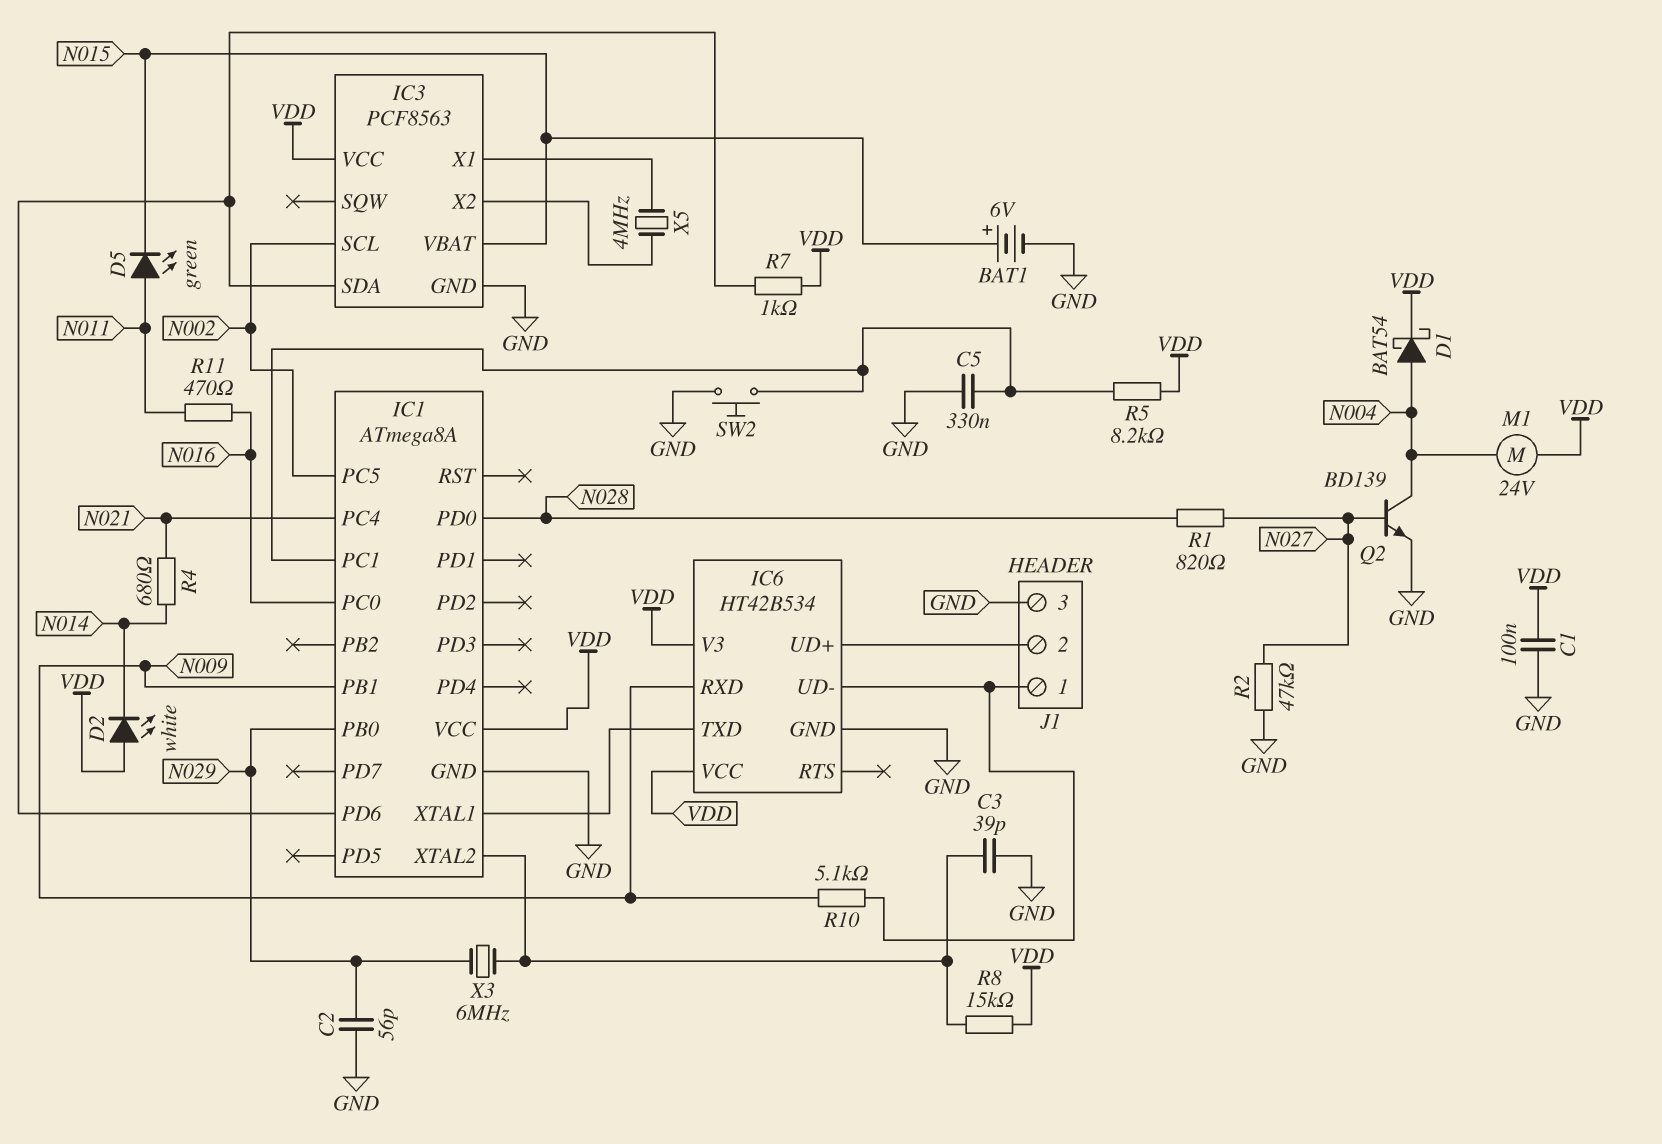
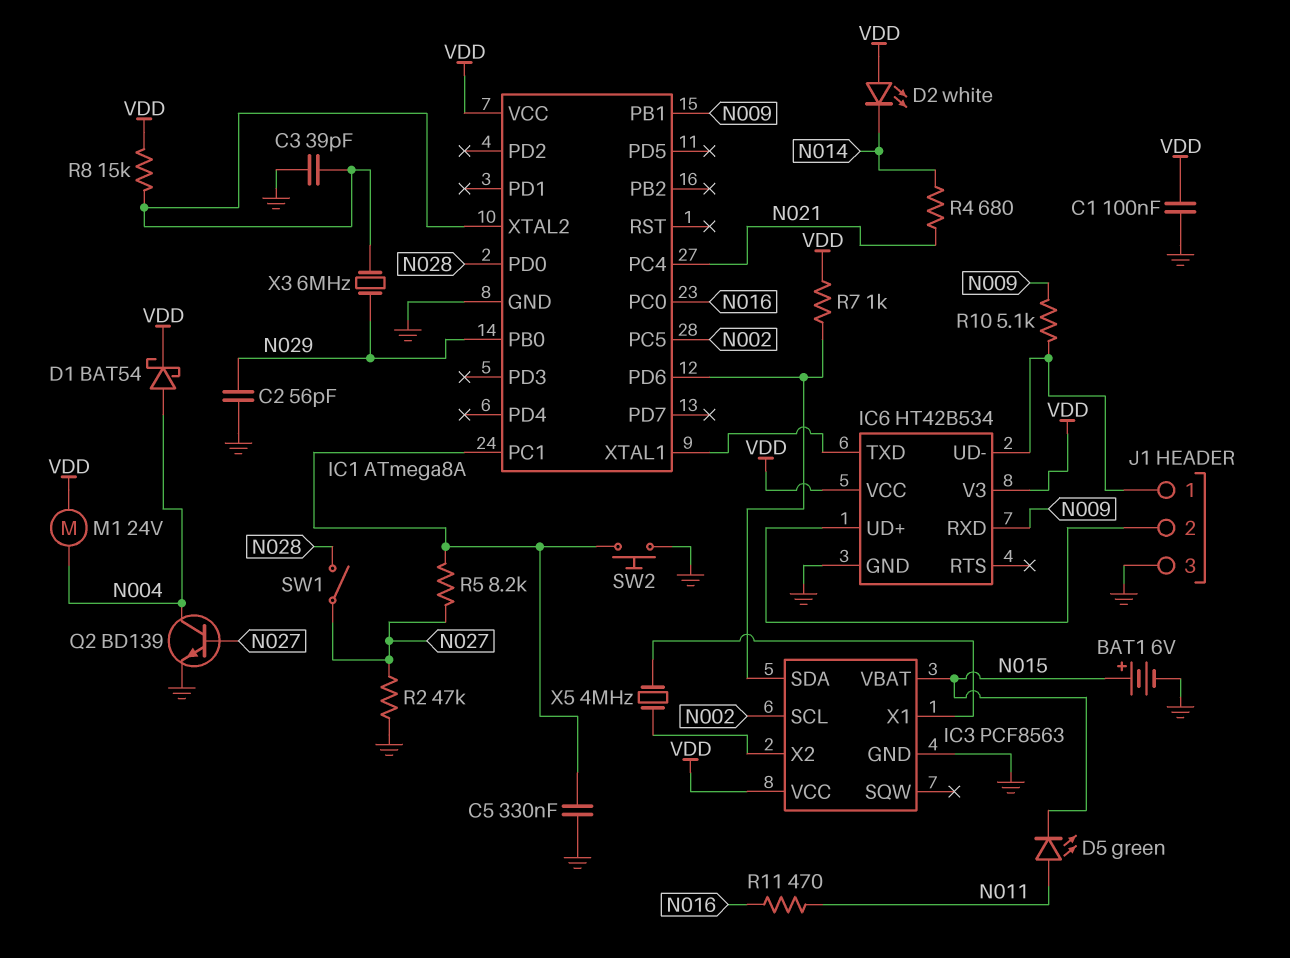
R1: 820 (N027, N028) -> none
R5: 8.2k (IC1/PC1, VDD) -> 8.2k (IC1/PC1, N027)
SW1: none -> switch (N027, N028)

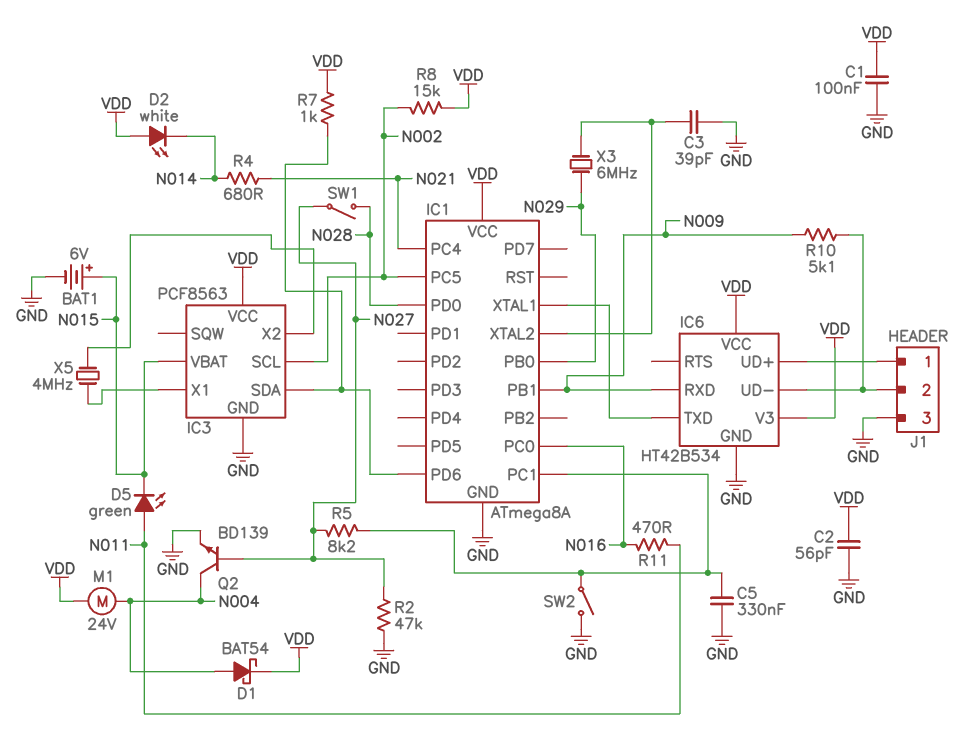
C2: 56pF (GND, N029) -> 56pF (GND, VDD)
J1 pin 1: IC6/UD- -> IC6/UD+
J1 pin 2: IC6/UD+ -> IC6/UD-
R8: 15k (IC1/XTAL2, VDD) -> 15k (N002, VDD)
SW2: button (GND, IC1/PC1) -> switch (GND, IC1/PC1)

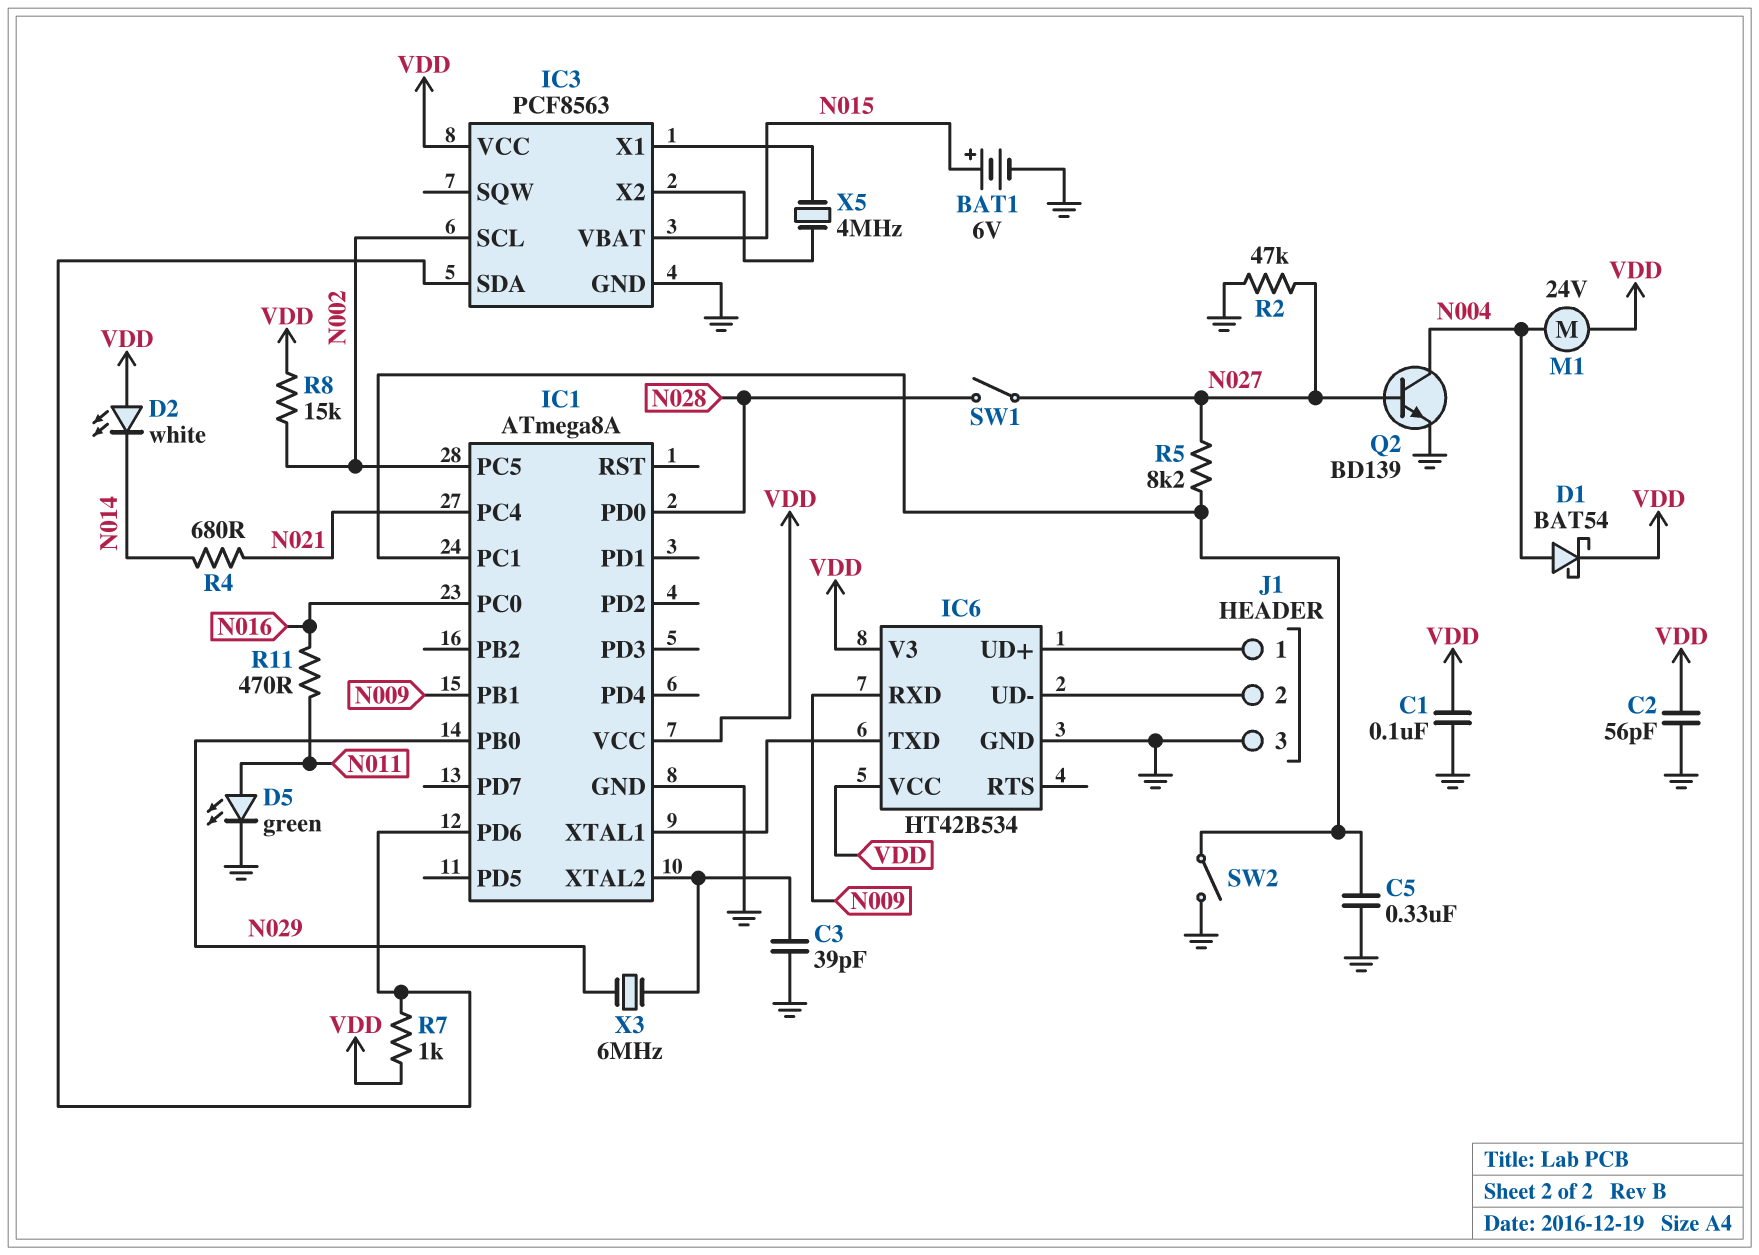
D5: LED green (A N011, K N015) -> LED green (A N011, K GND)
R10: 5.1k (IC6/UD-, N009) -> none

